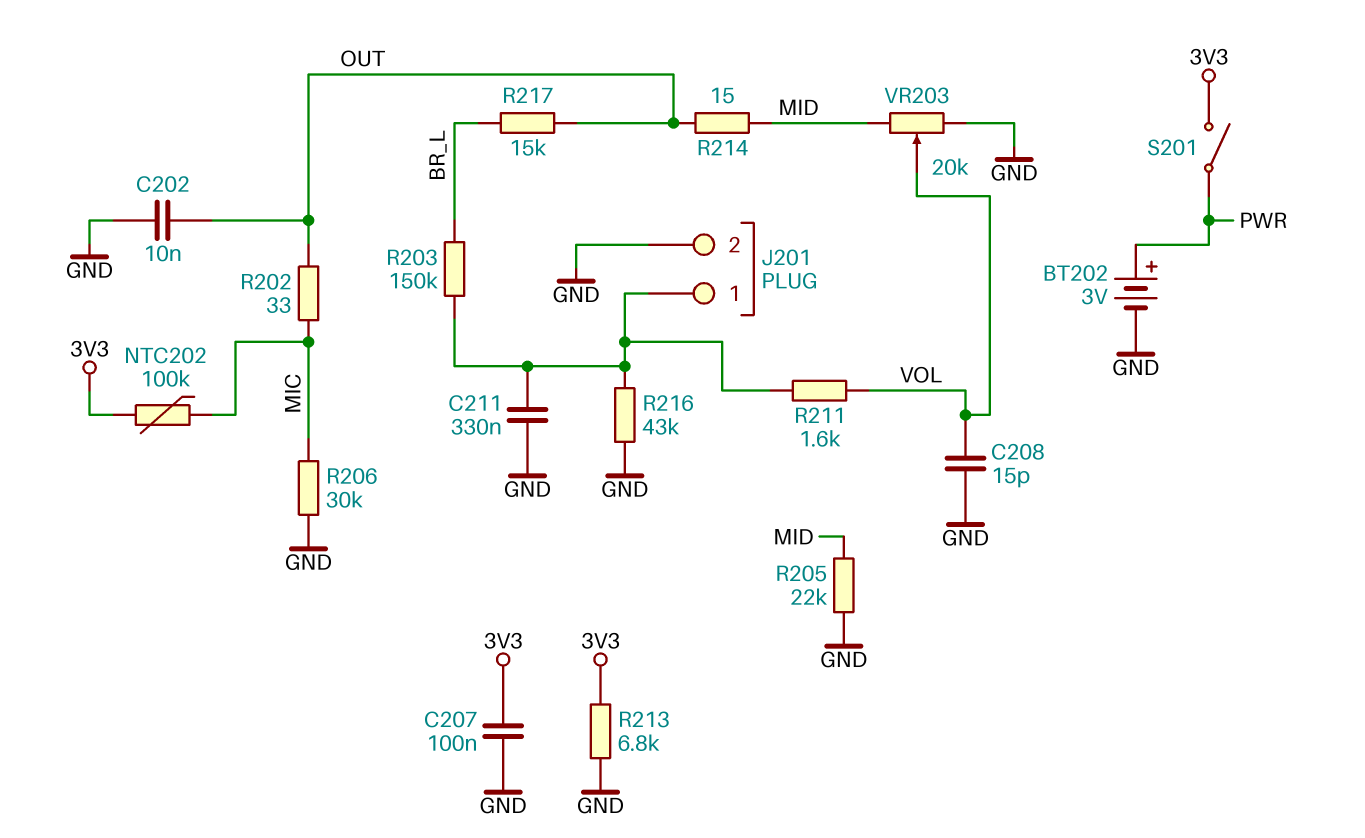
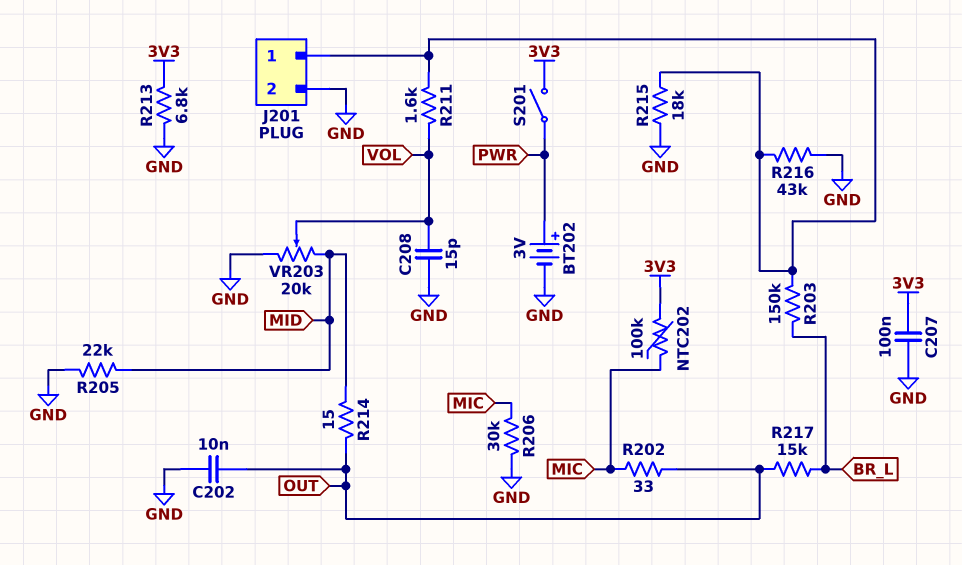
C211: 330nF (GND, J201/1) -> none
R215: none -> 18k (GND, J201/1)

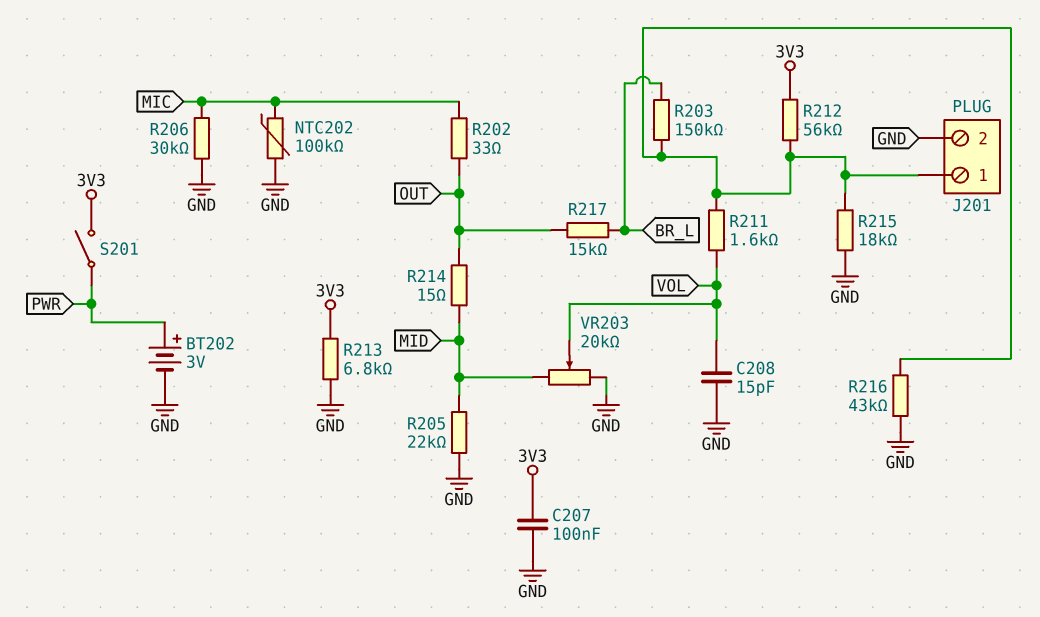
C202: 10nF (GND, OUT) -> none
NTC202: 100k (3V3, MIC) -> 100k (GND, MIC)
R212: none -> 56k (3V3, J201/1)

